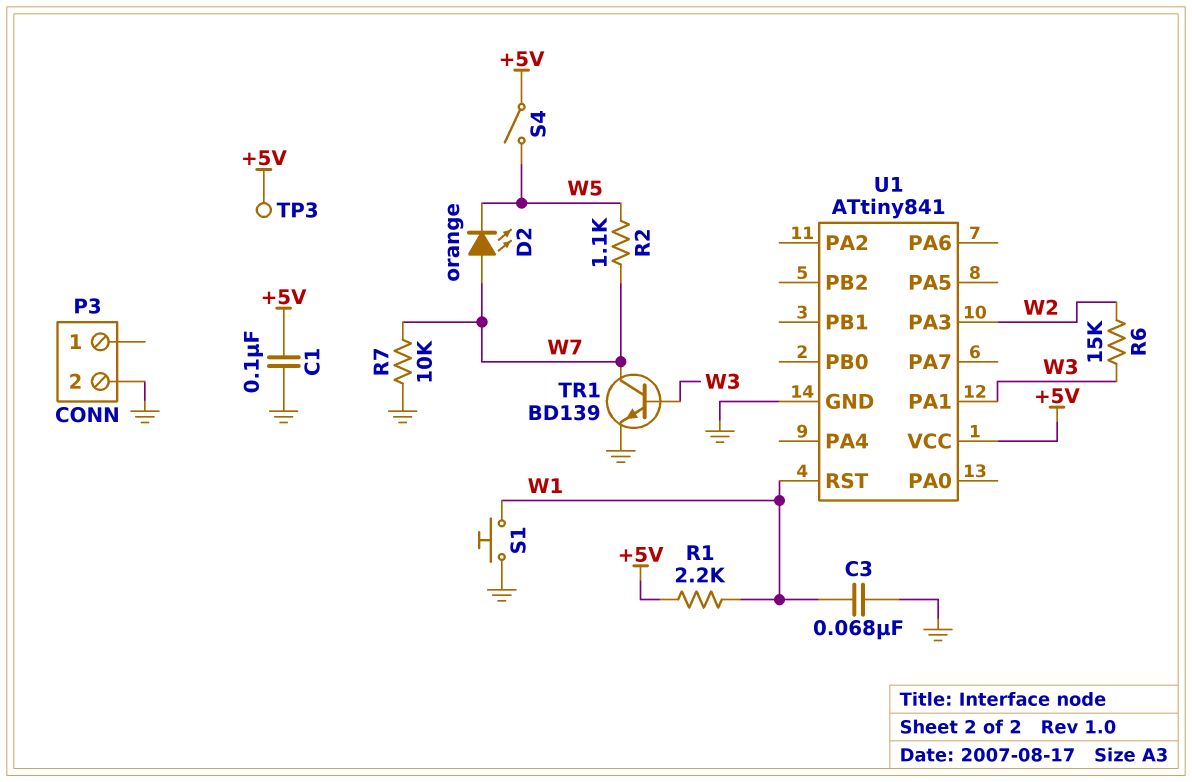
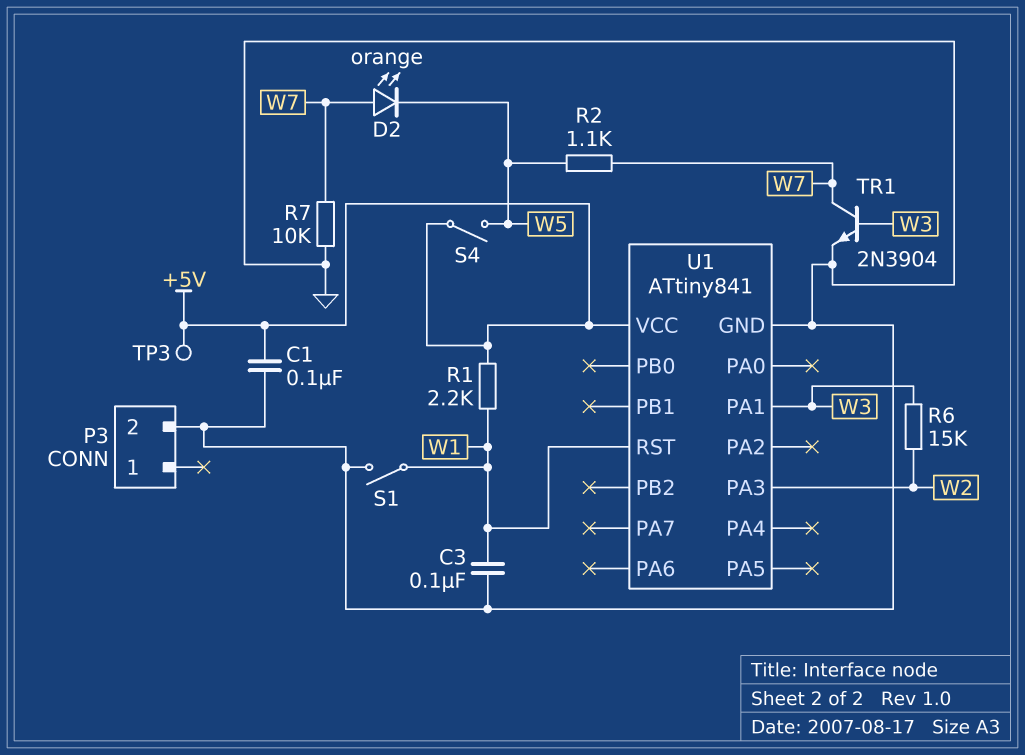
C3: 68nF (GND, W1) -> 100nF (GND, W1)
S1: button (GND, W1) -> switch (GND, W1)
TR1: NPN BD139 (B W3, C W7, E GND) -> NPN 2N3904 (B W3, C W7, E GND)

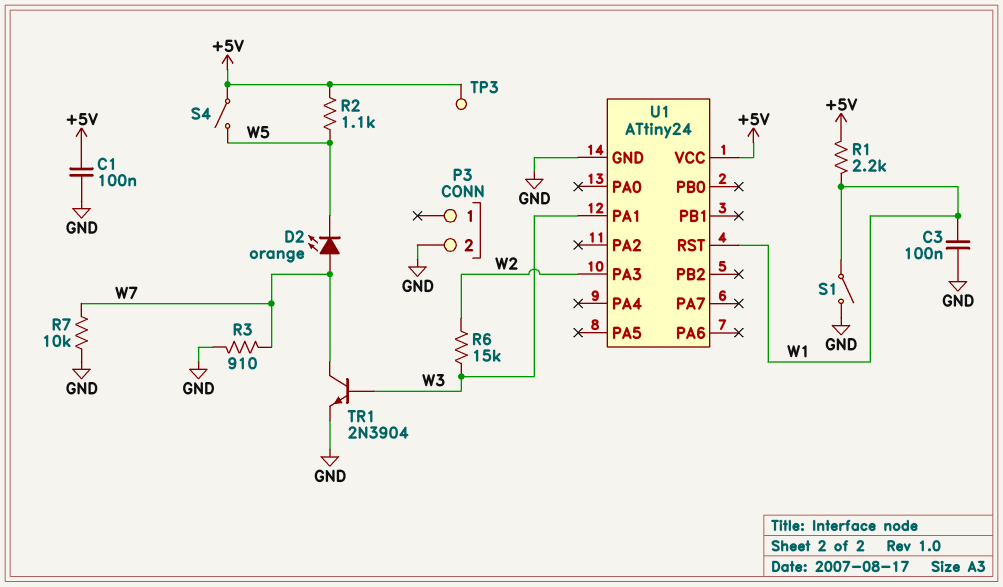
R2: 1.1k (W5, W7) -> 1.1k (+5V, W5)
R3: none -> 910 (GND, W7)
U1: ATtiny841 -> ATtiny24

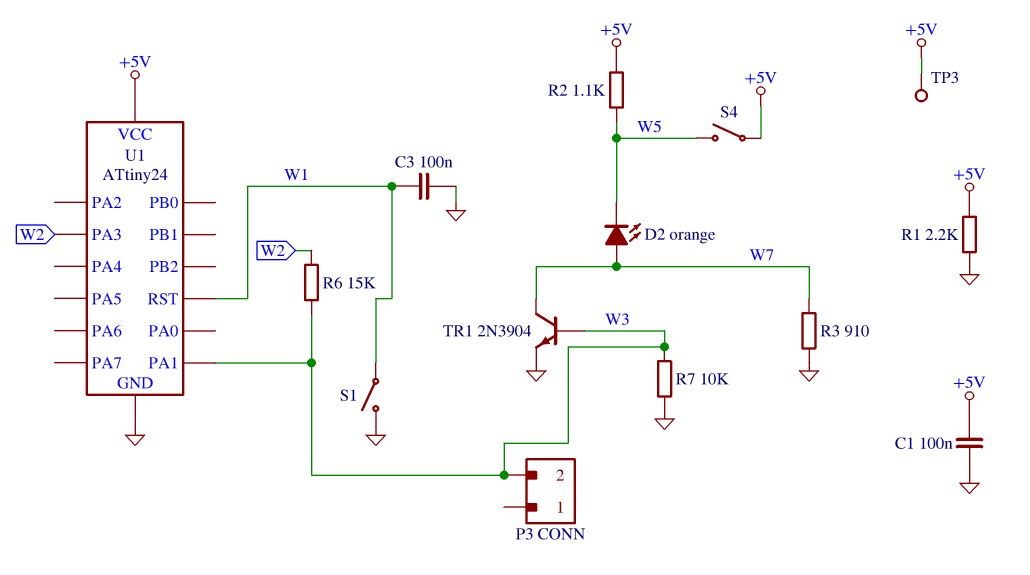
P3 pin 2: GND -> W3
R1: 2.2k (+5V, W1) -> 2.2k (+5V, GND)
R7: 10k (GND, W7) -> 10k (GND, W3)

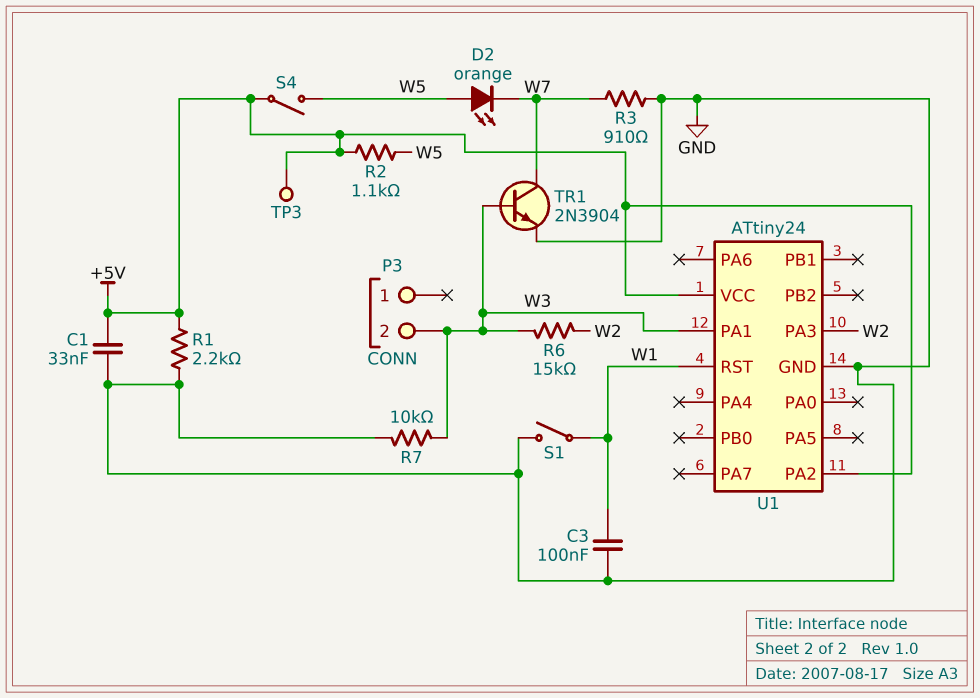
C1: 100nF (+5V, GND) -> 33nF (+5V, GND)
D2: LED orange (A W7, K W5) -> LED orange (A W5, K W7)
U1 pin PA2: none -> +5V

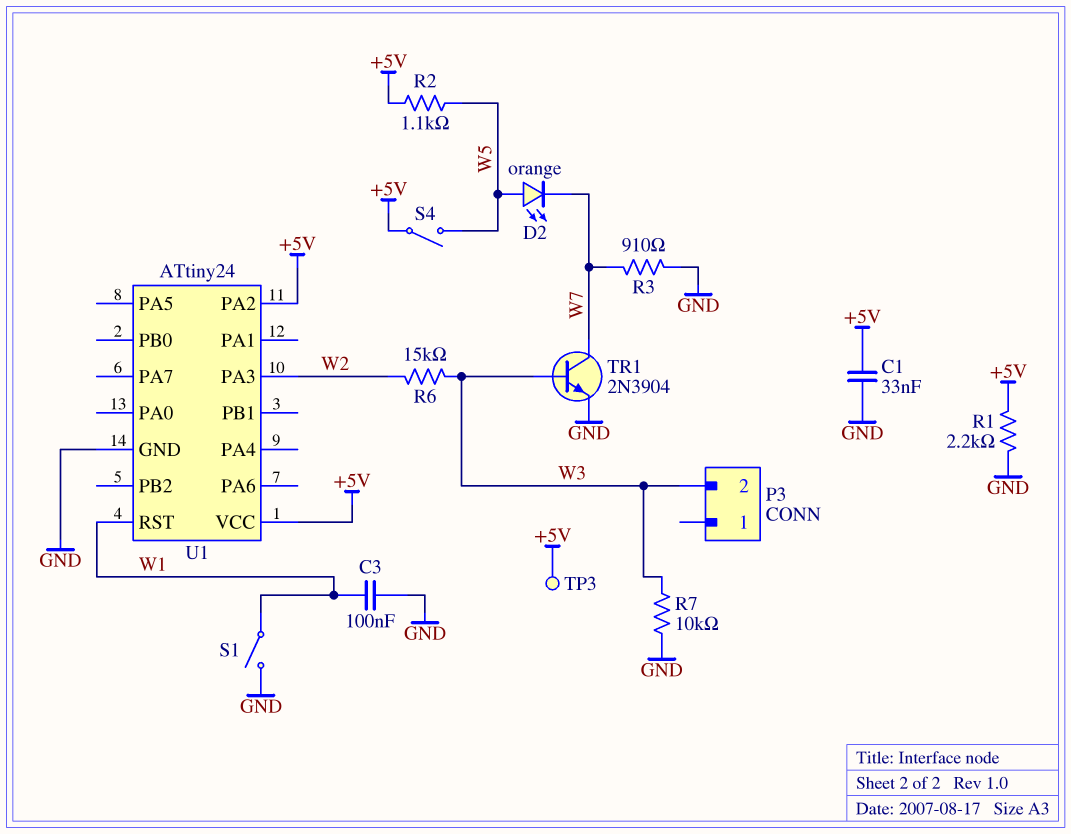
U1 pin PA1: W3 -> none

